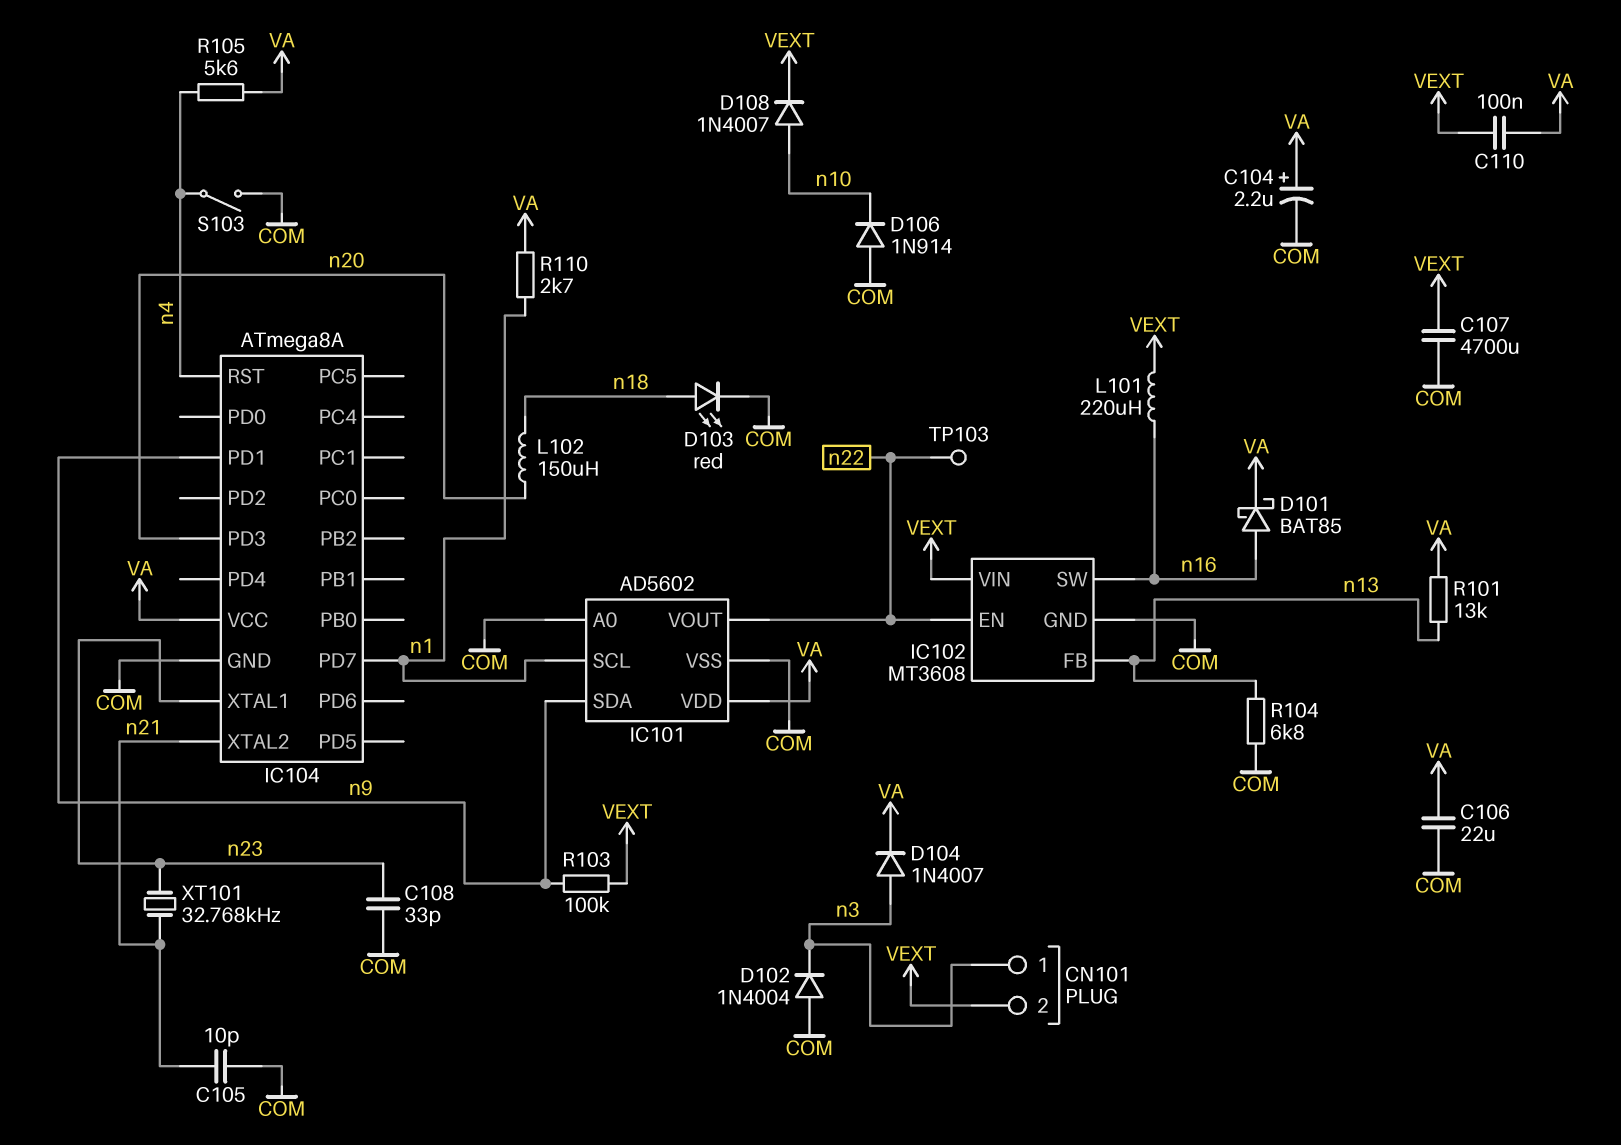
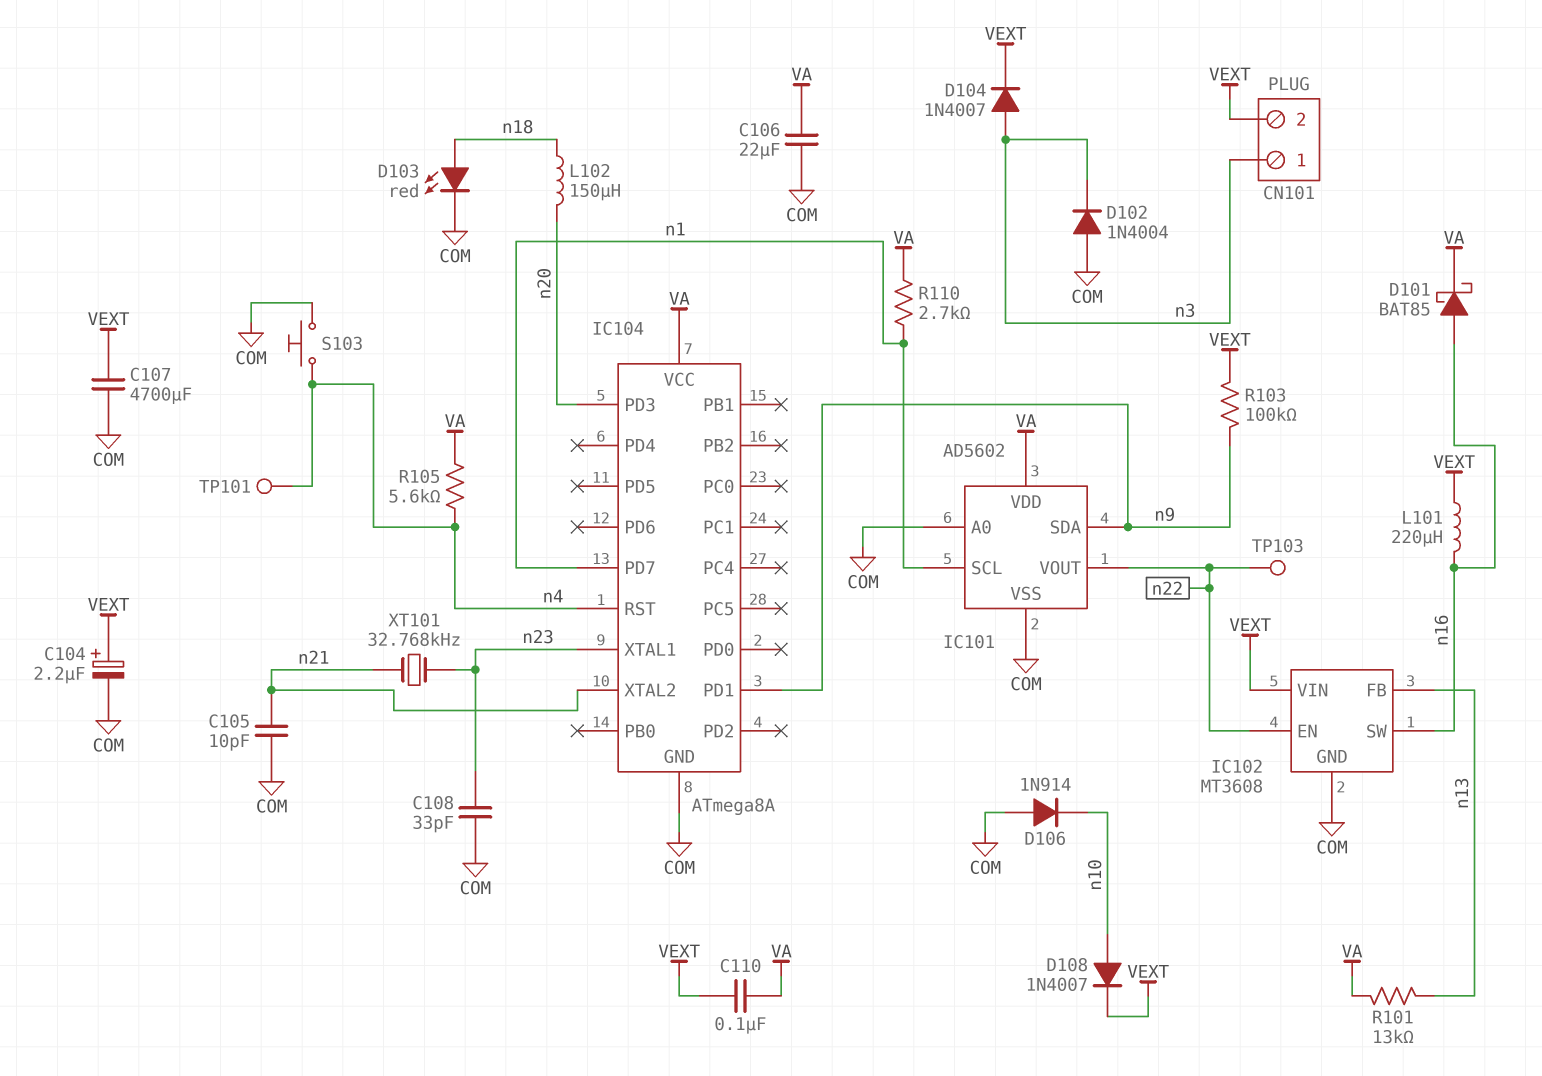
C104: 2.2uF (plus VA, minus COM) -> 2.2uF (plus VEXT, minus COM)
D104: diode 1N4007 (A n3, K VA) -> diode 1N4007 (A n3, K VEXT)
R104: 6.8k (COM, n13) -> none
S103: switch (COM, n4) -> button (COM, n4)
TP101: none -> test point (n4)

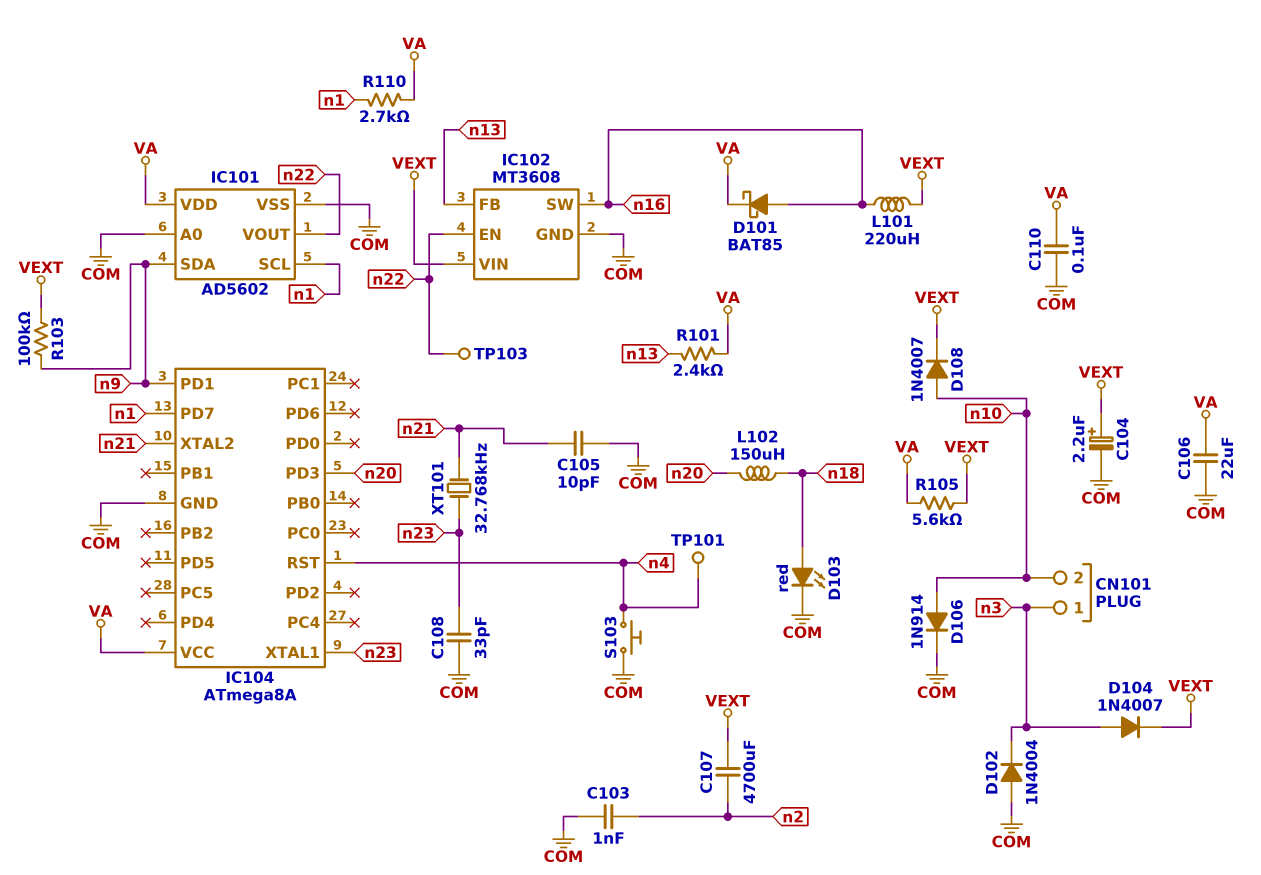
C103: none -> 1nF (COM, n2)
C107: 4700uF (COM, VEXT) -> 4700uF (VEXT, n2)
C110: 100nF (VA, VEXT) -> 100nF (COM, VA)
CN101 pin 2: VEXT -> n10
D106: diode 1N914 (A COM, K n10) -> diode 1N914 (A n10, K COM)
R101: 13k (VA, n13) -> 2.4k (VA, n13)
R105: 5.6k (VA, n4) -> 5.6k (VA, VEXT)

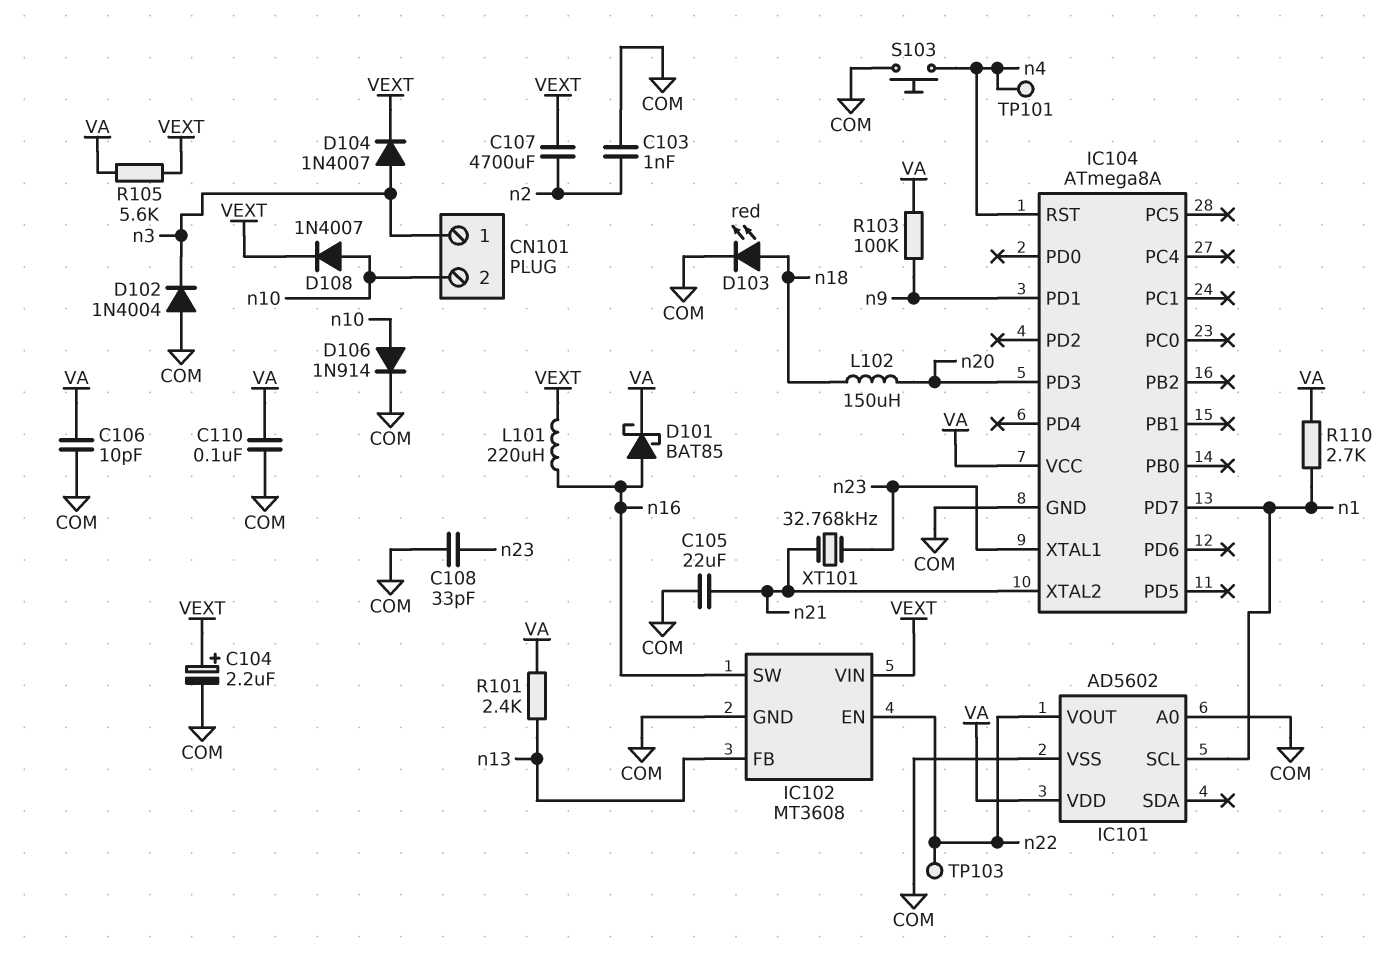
C105: 10pF (COM, n21) -> 22uF (COM, n21)
C106: 22uF (COM, VA) -> 10pF (COM, VA)
IC101 pin SDA: n9 -> none
R103: 100k (VEXT, n9) -> 100k (VA, n9)

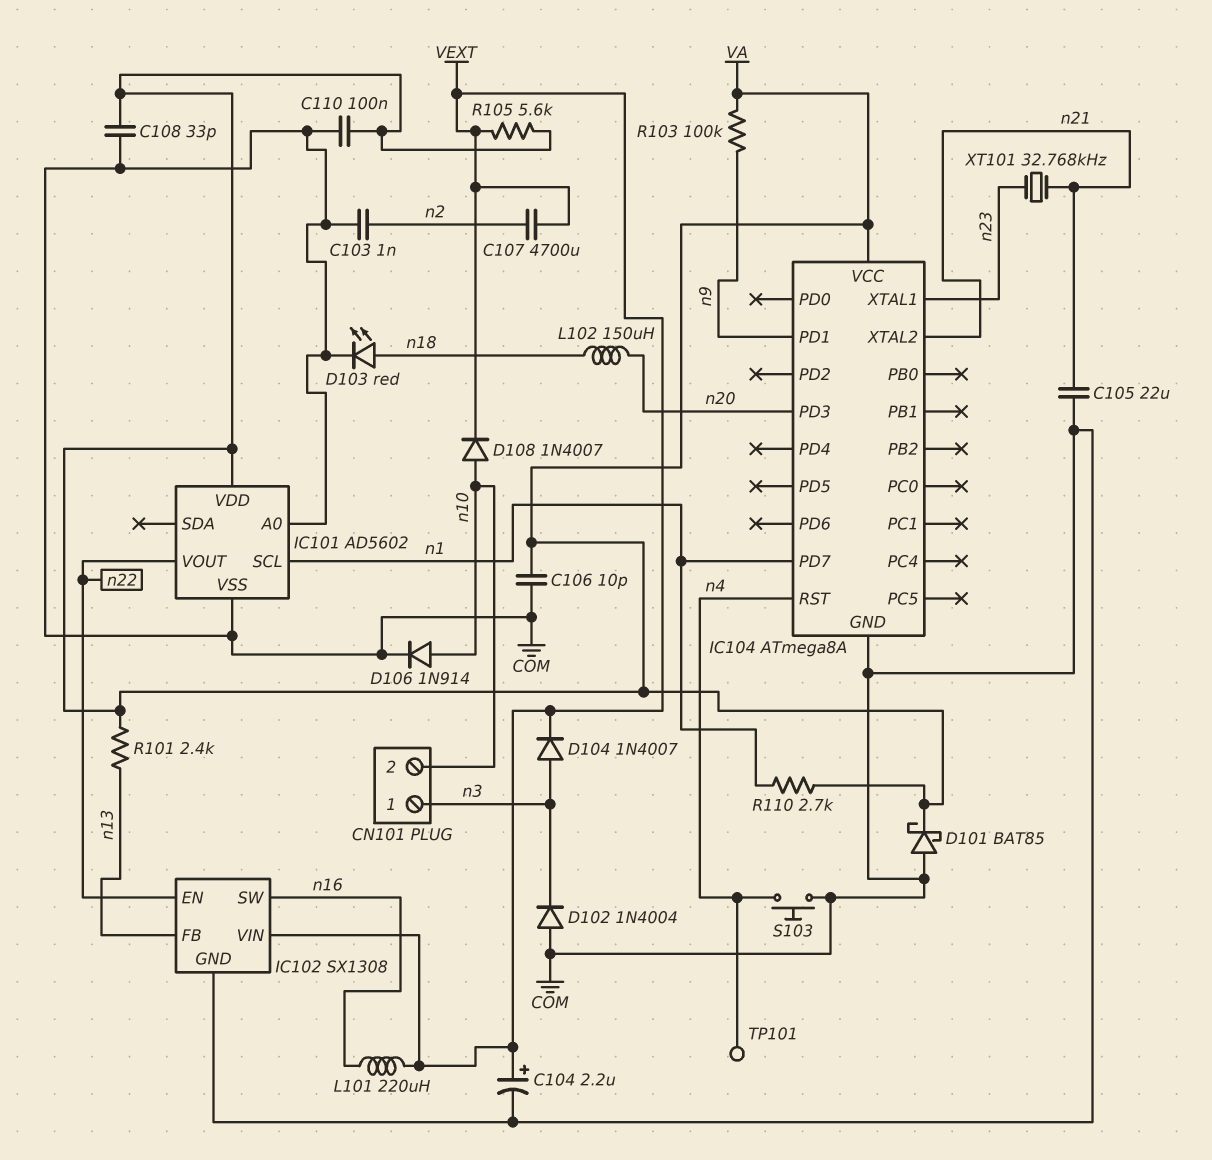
C108: 33pF (COM, n23) -> 33pF (COM, VA)
D101: schottky BAT85 (A n16, K VA) -> schottky BAT85 (A COM, K VA)
IC102: MT3608 -> SX1308
TP103: test point (n22) -> none

